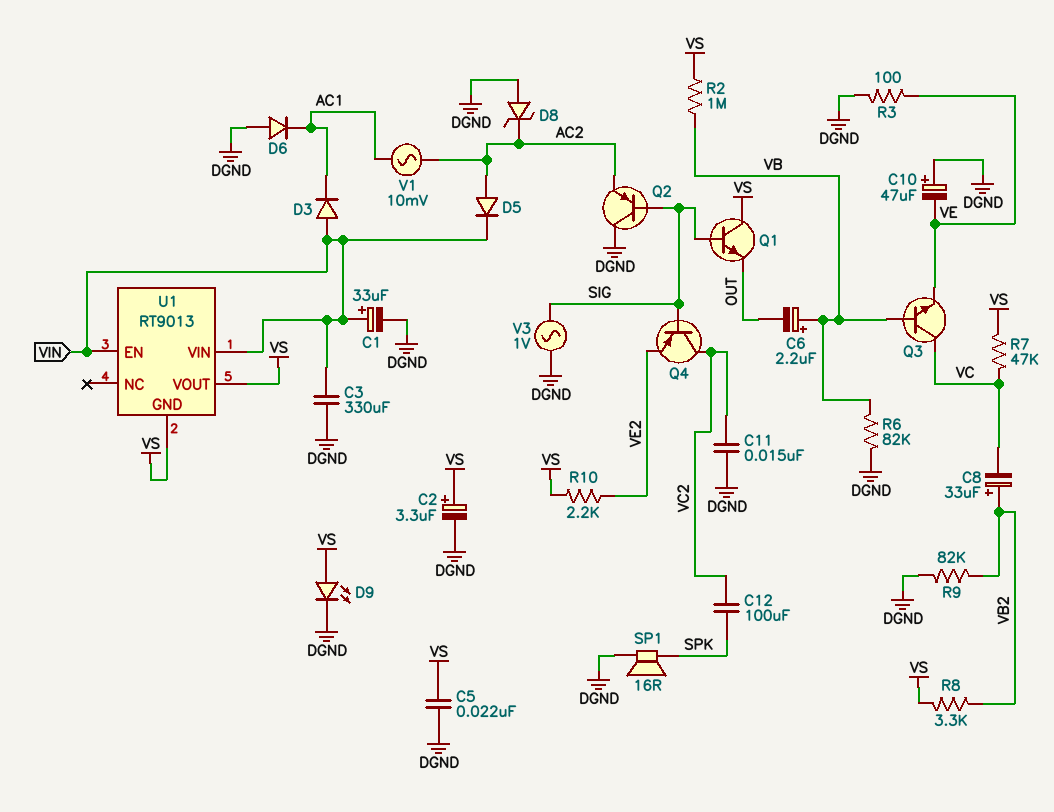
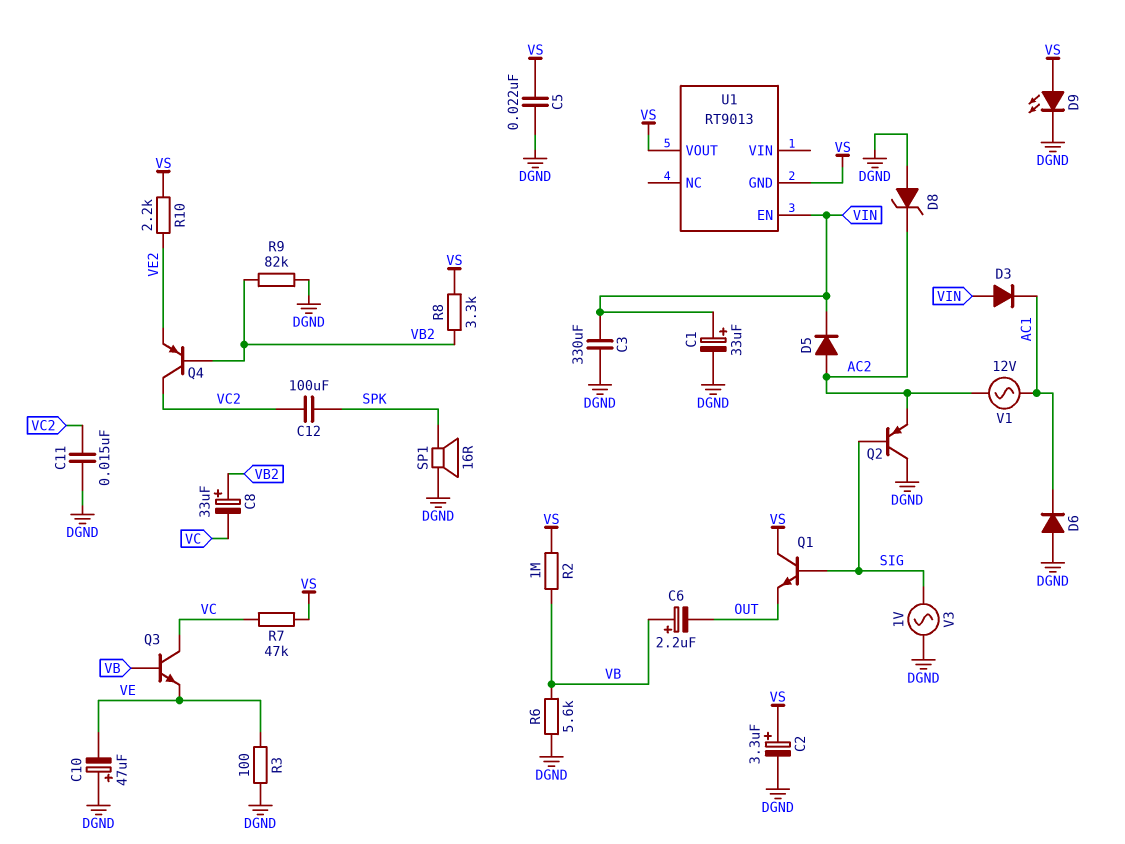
Q4: PNP (B SIG, C VC2, E VE2) -> PNP (B VB2, C VC2, E VE2)
R6: 82k (DGND, VB) -> 5.6k (DGND, VB)
U1 pin VIN: VIN -> none
V1: AC 10mV (AC1, AC2) -> AC 12V (AC1, AC2)

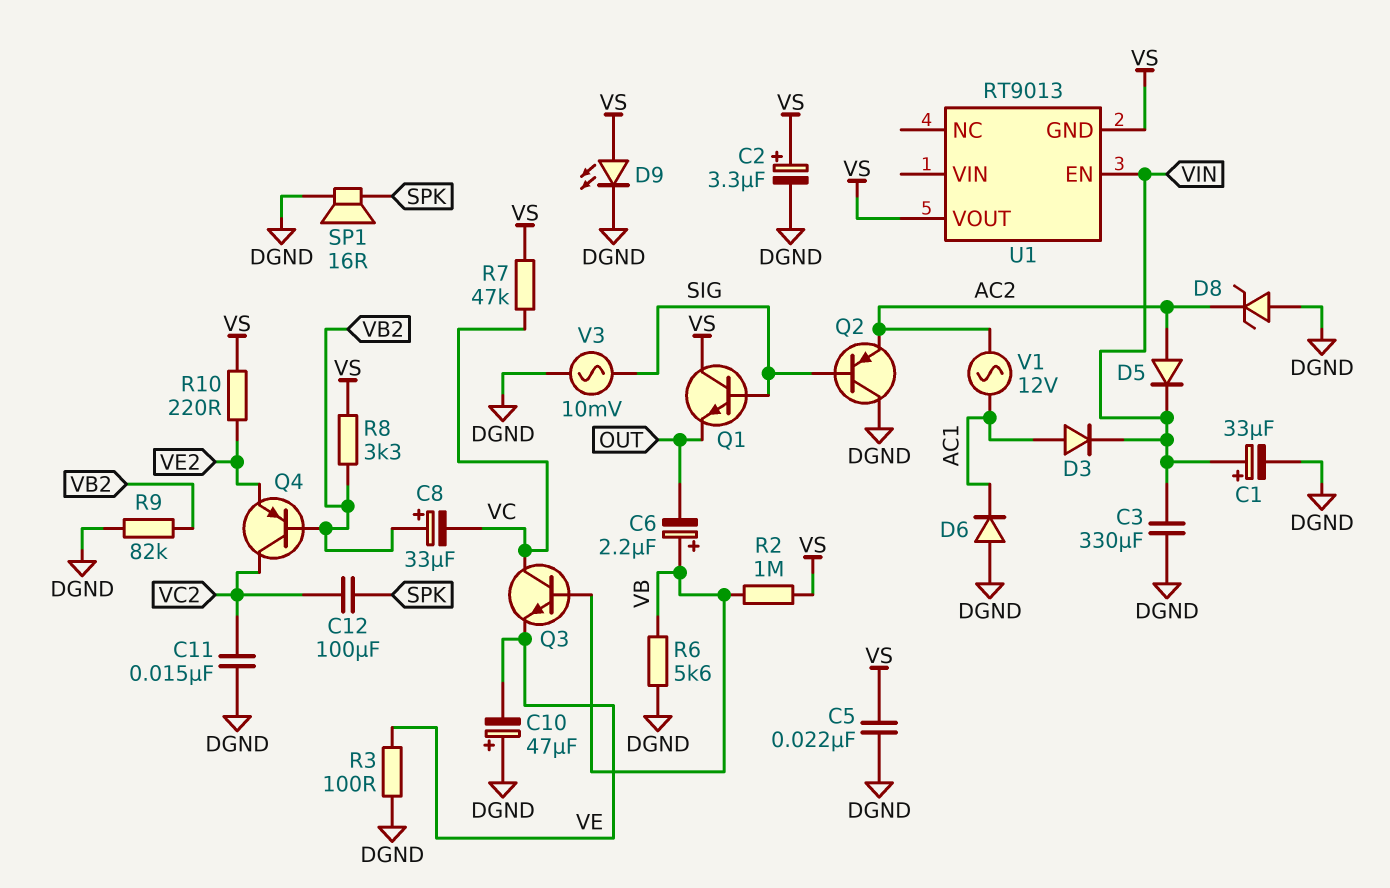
D3: diode (A VIN, K AC1) -> diode (A AC1, K VIN)
R10: 2.2k (VE2, VS) -> 220 (VE2, VS)
V3: AC 1V (DGND, SIG) -> AC 10mV (DGND, SIG)

